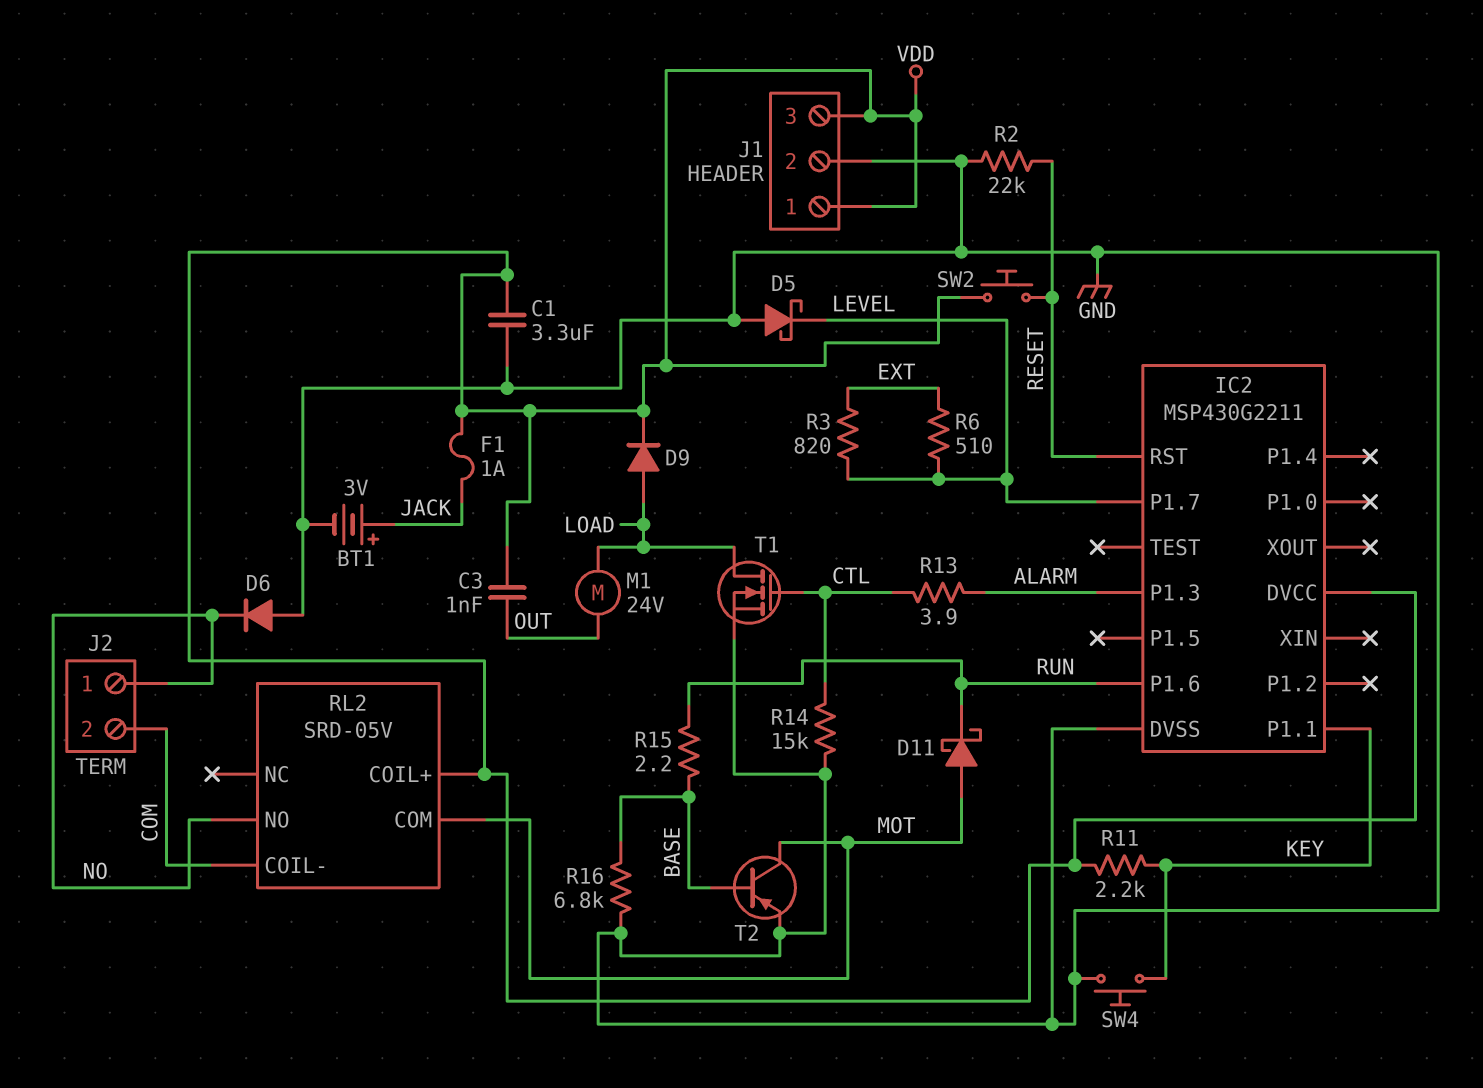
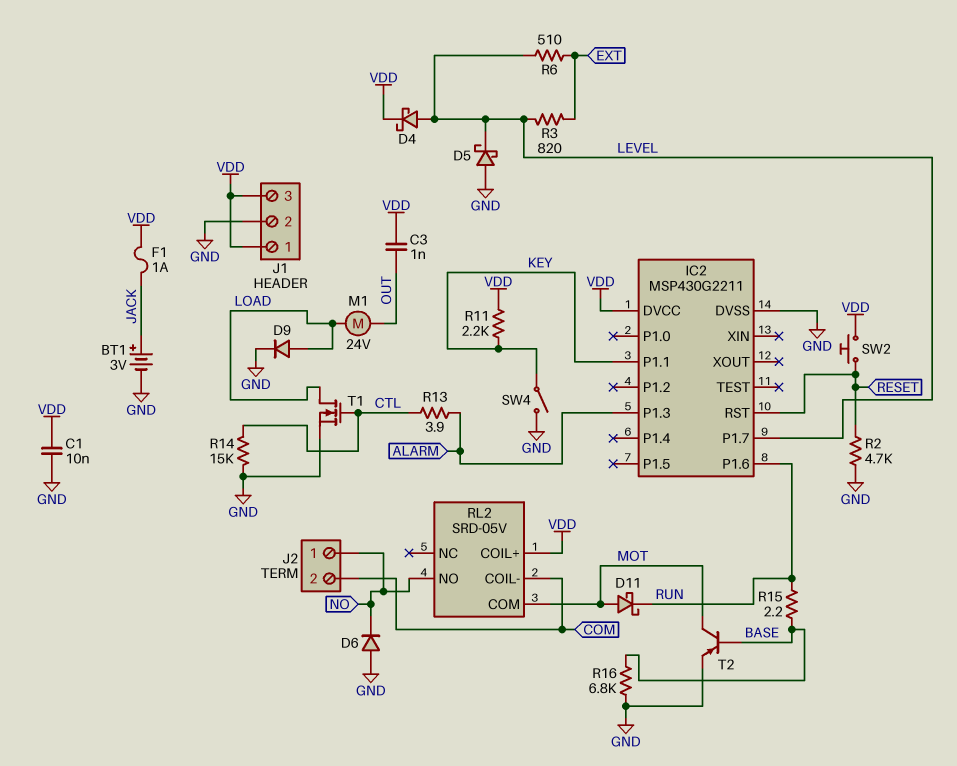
C1: 3.3uF (GND, VDD) -> 10nF (GND, VDD)
D4: none -> schottky (A LEVEL, K VDD)
D9: diode (A LOAD, K VDD) -> diode (A LOAD, K GND)
R2: 22k (GND, RESET) -> 4.7k (GND, RESET)
SW4: button (GND, KEY) -> switch (GND, KEY)

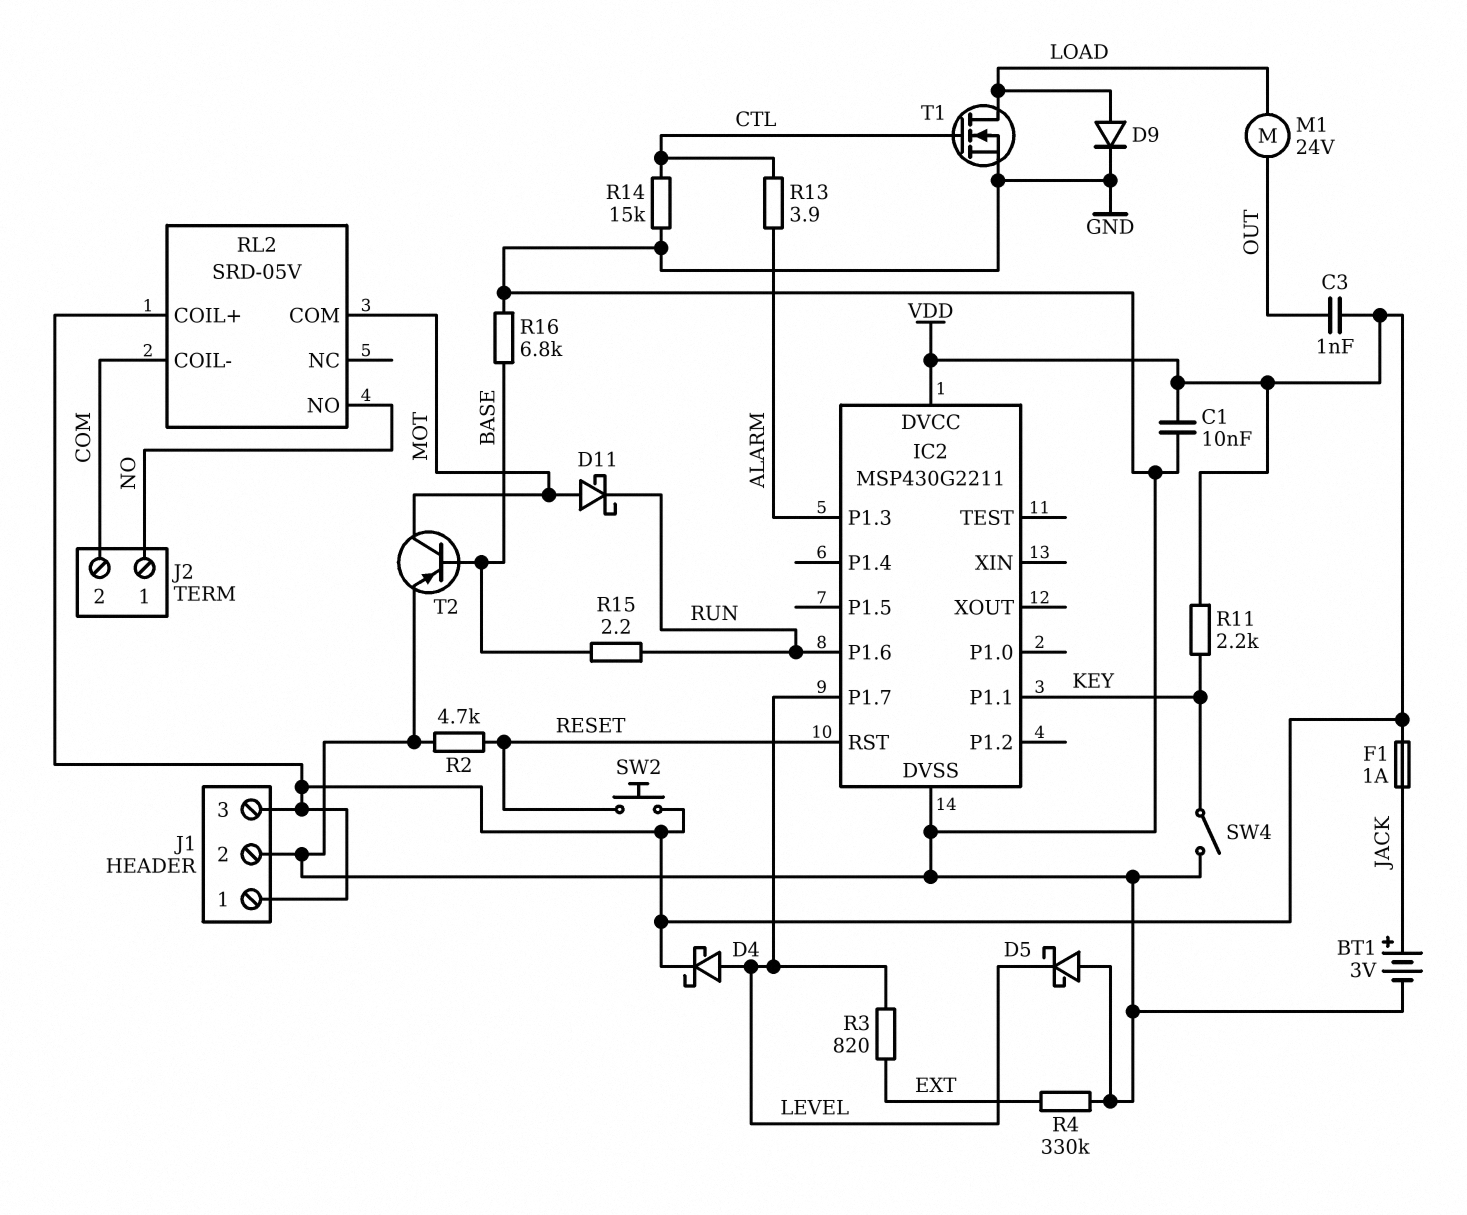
D6: diode (A GND, K NO) -> none
R4: none -> 330k (EXT, GND)
R6: 510 (EXT, LEVEL) -> none

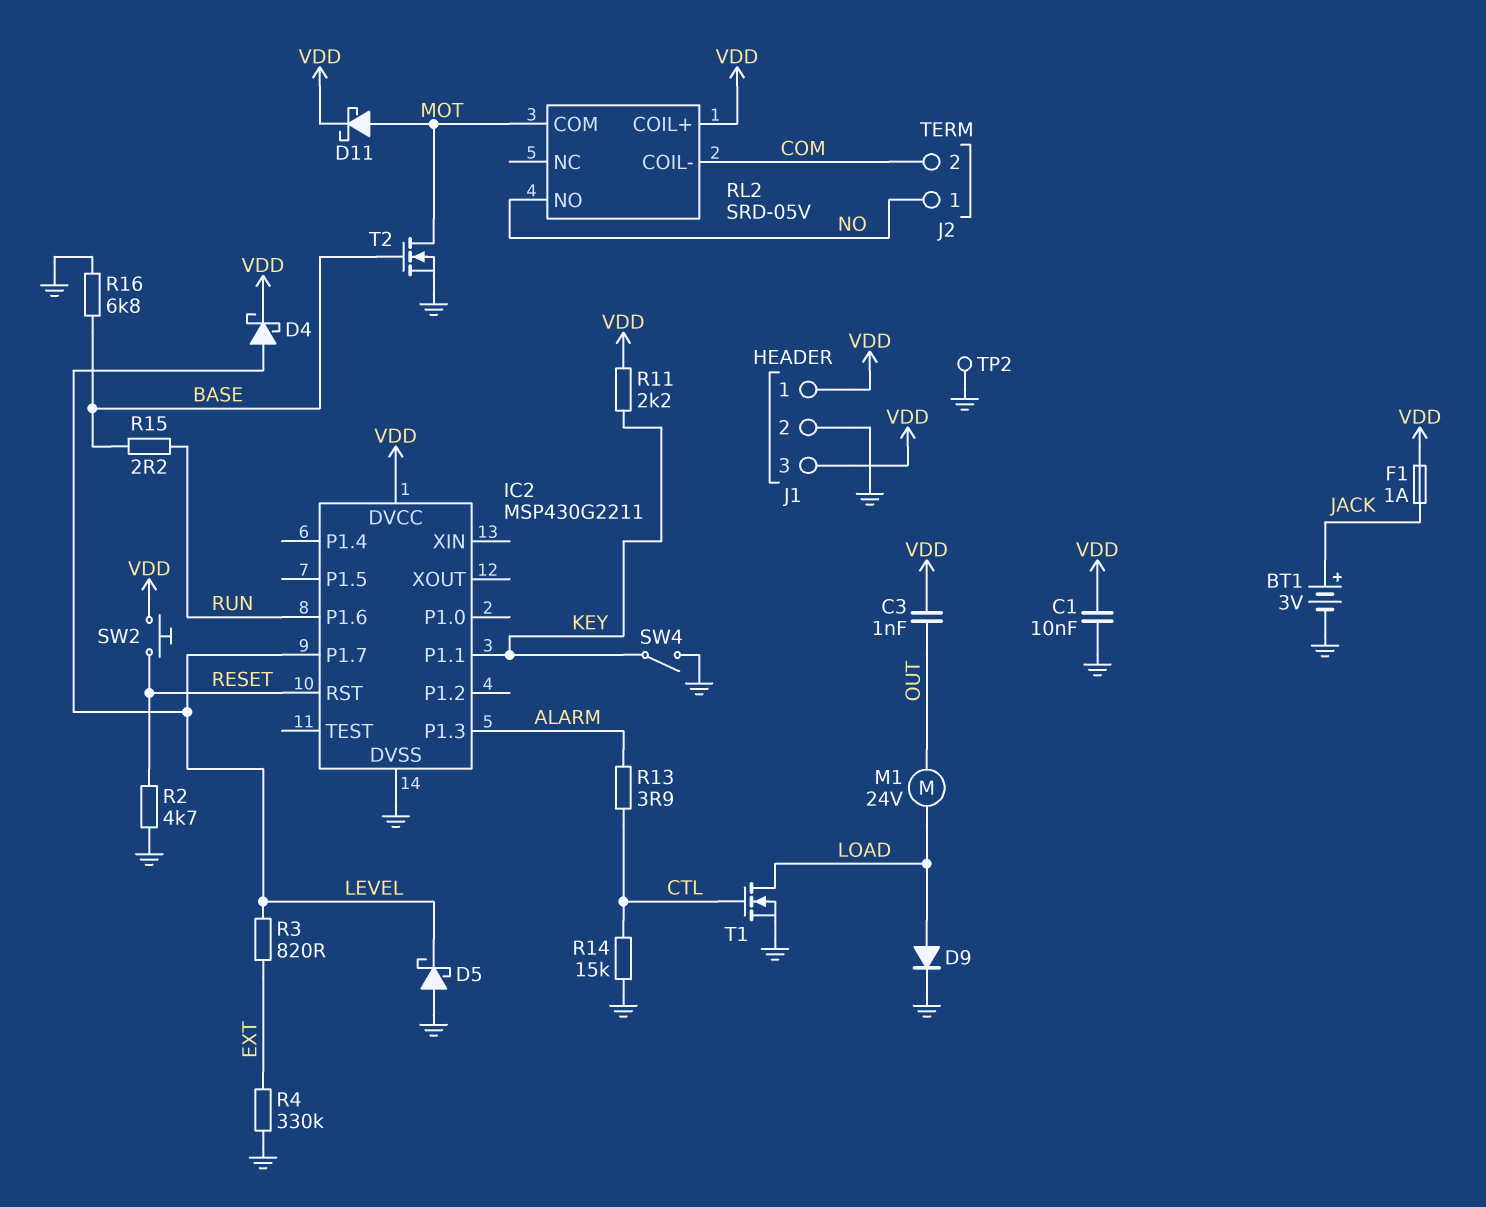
D11: schottky (A MOT, K RUN) -> schottky (A MOT, K VDD)
T2: PNP (B BASE, C MOT, E GND) -> NMOS (G BASE, D MOT, S GND)
TP2: none -> test point (GND)

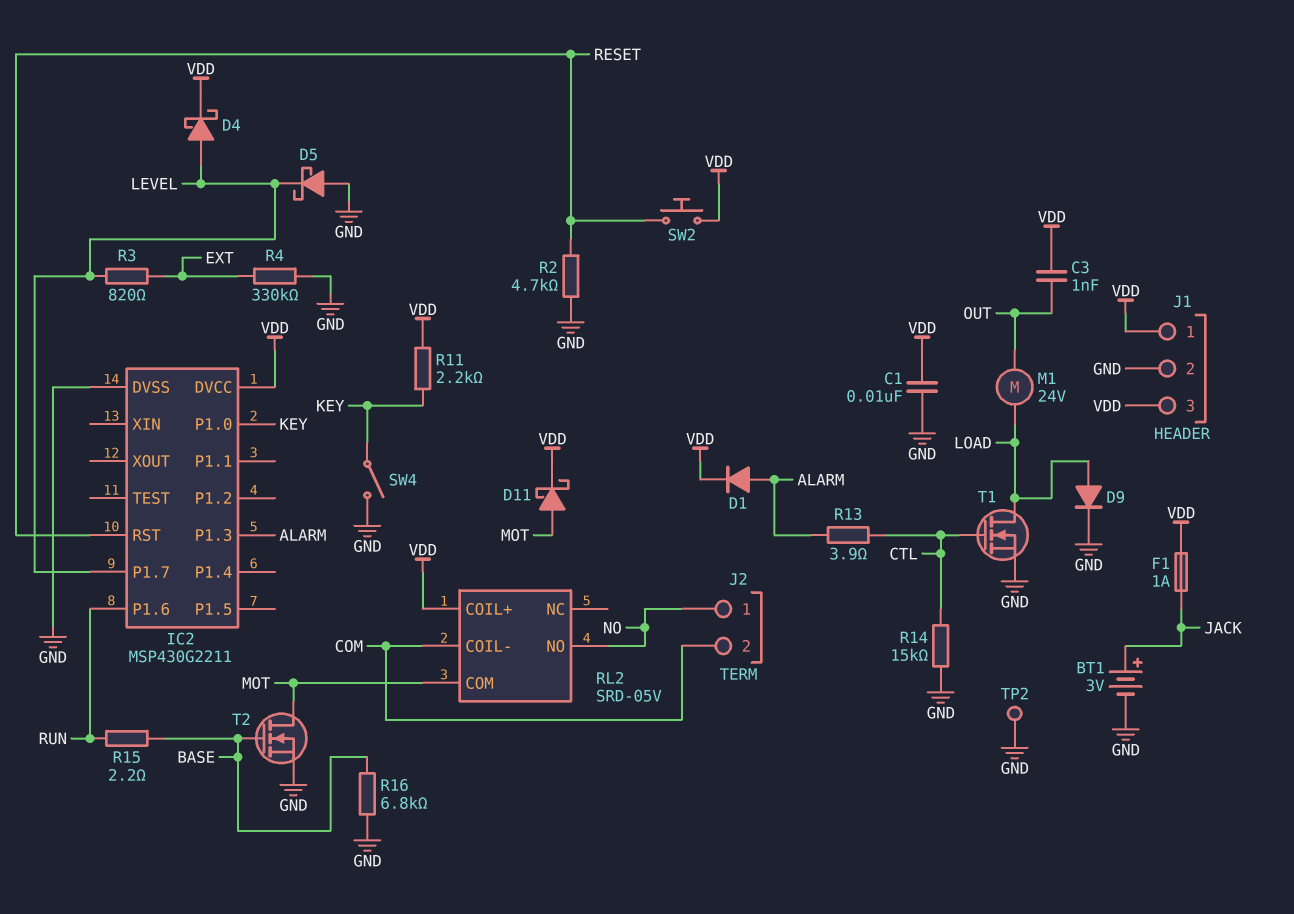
D1: none -> diode (A ALARM, K VDD)
IC2 pin P1.0: none -> KEY
IC2 pin P1.1: KEY -> none

